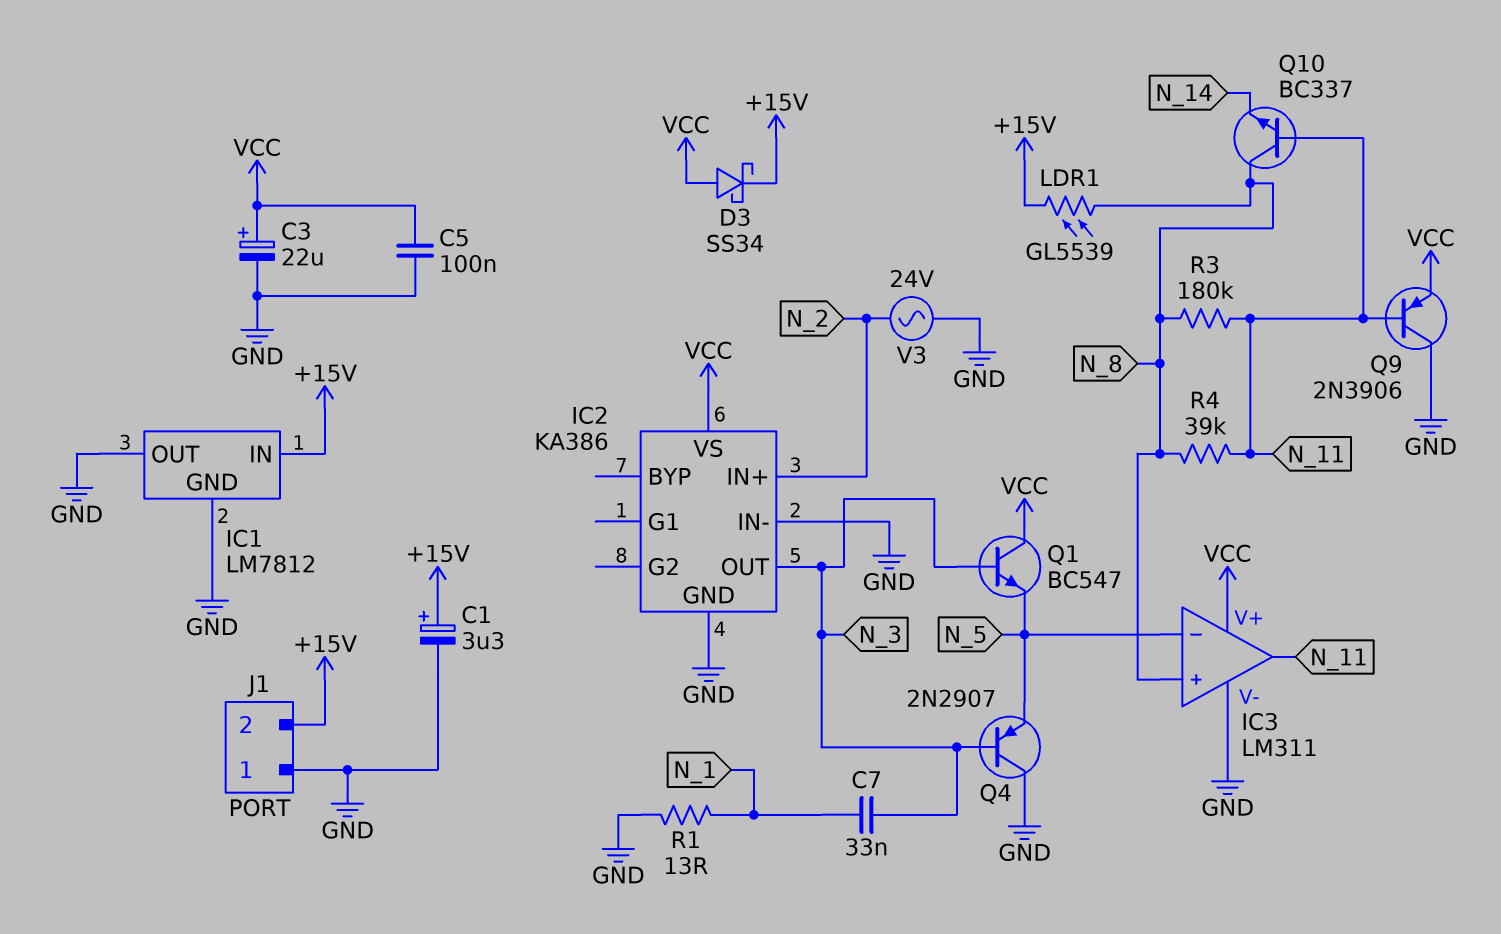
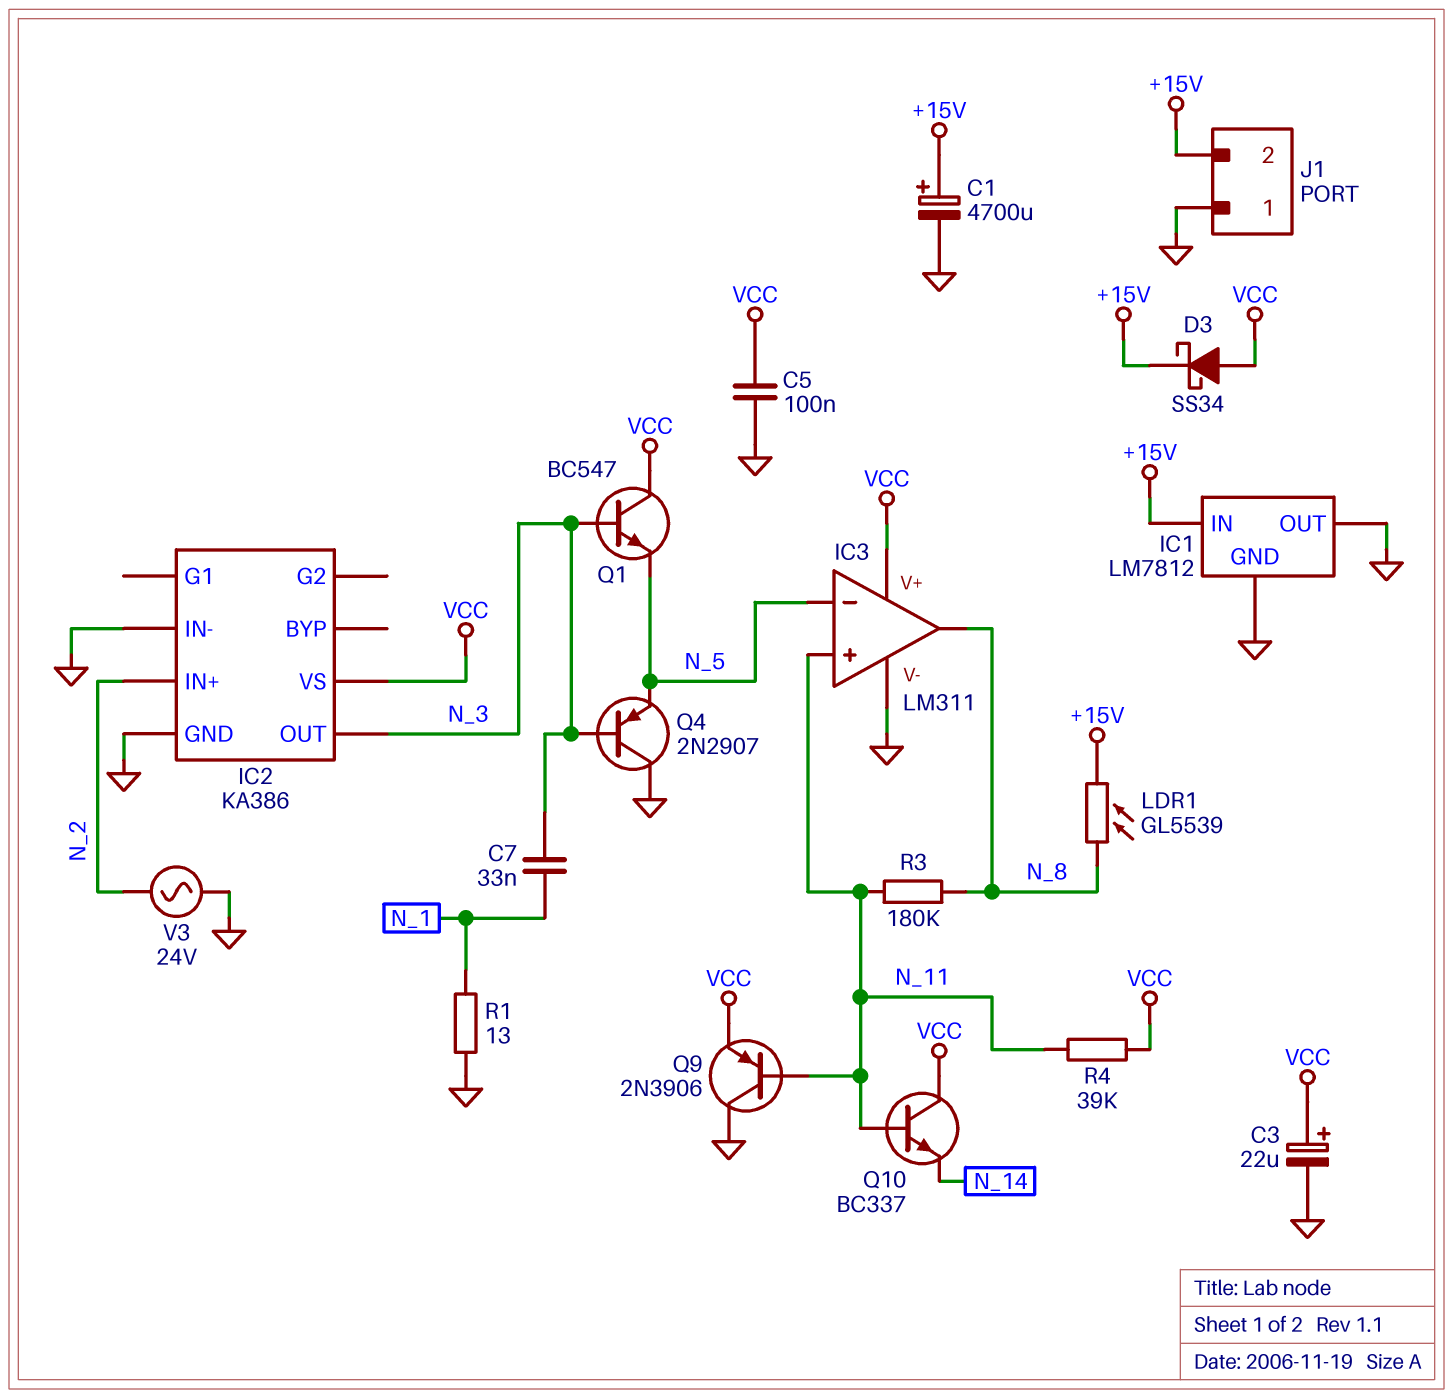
C1: 3.3uF (plus +15V, minus GND) -> 4700uF (plus +15V, minus GND)
IC3 pin in+: N_8 -> N_11
IC3 pin out: N_11 -> N_8
Q10: NPN BC337 (B N_11, C N_8, E N_14) -> NPN BC337 (B N_11, C VCC, E N_14)
R4: 39k (N_8, N_11) -> 39k (N_11, VCC)

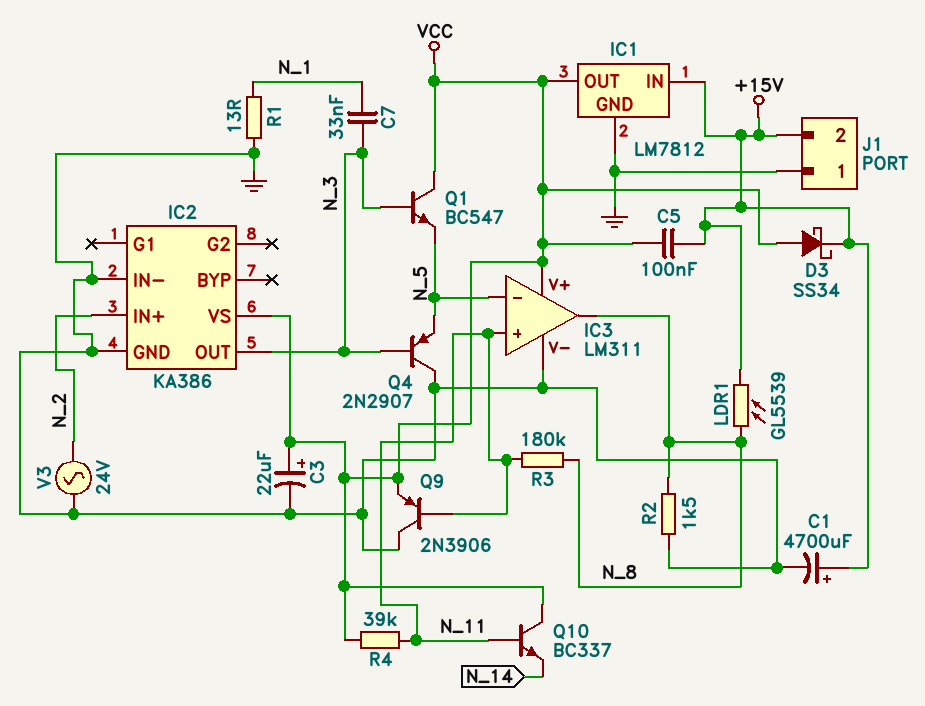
C5: 100nF (GND, VCC) -> 100nF (+15V, VCC)
IC1 pin OUT: GND -> VCC
R2: none -> 1.5k (GND, N_8)

